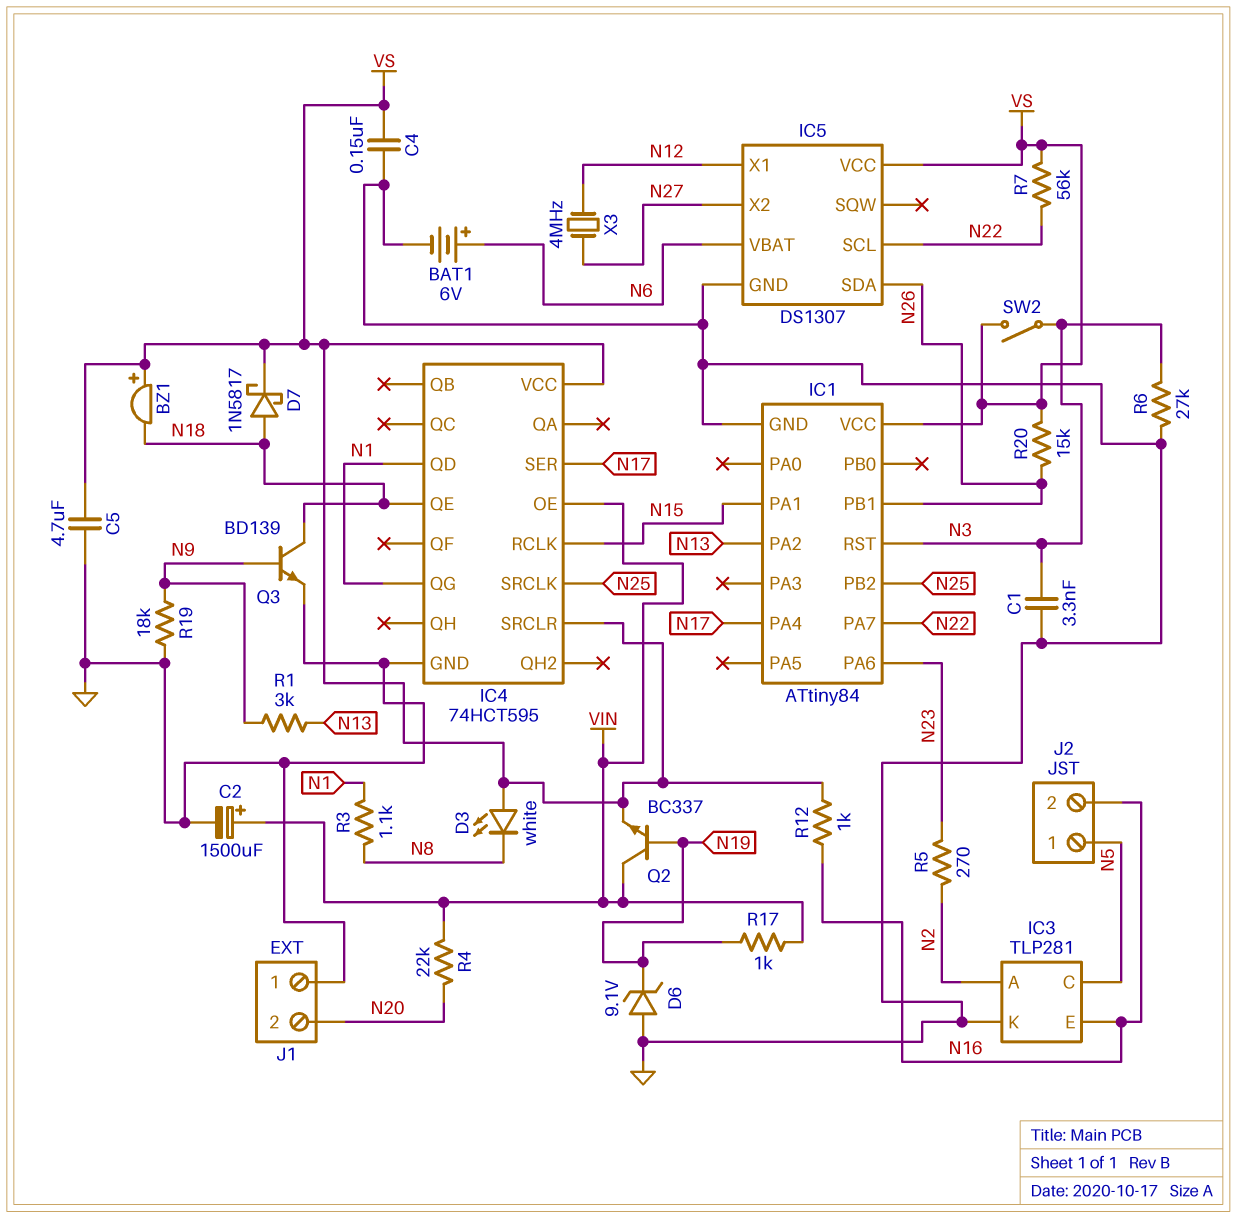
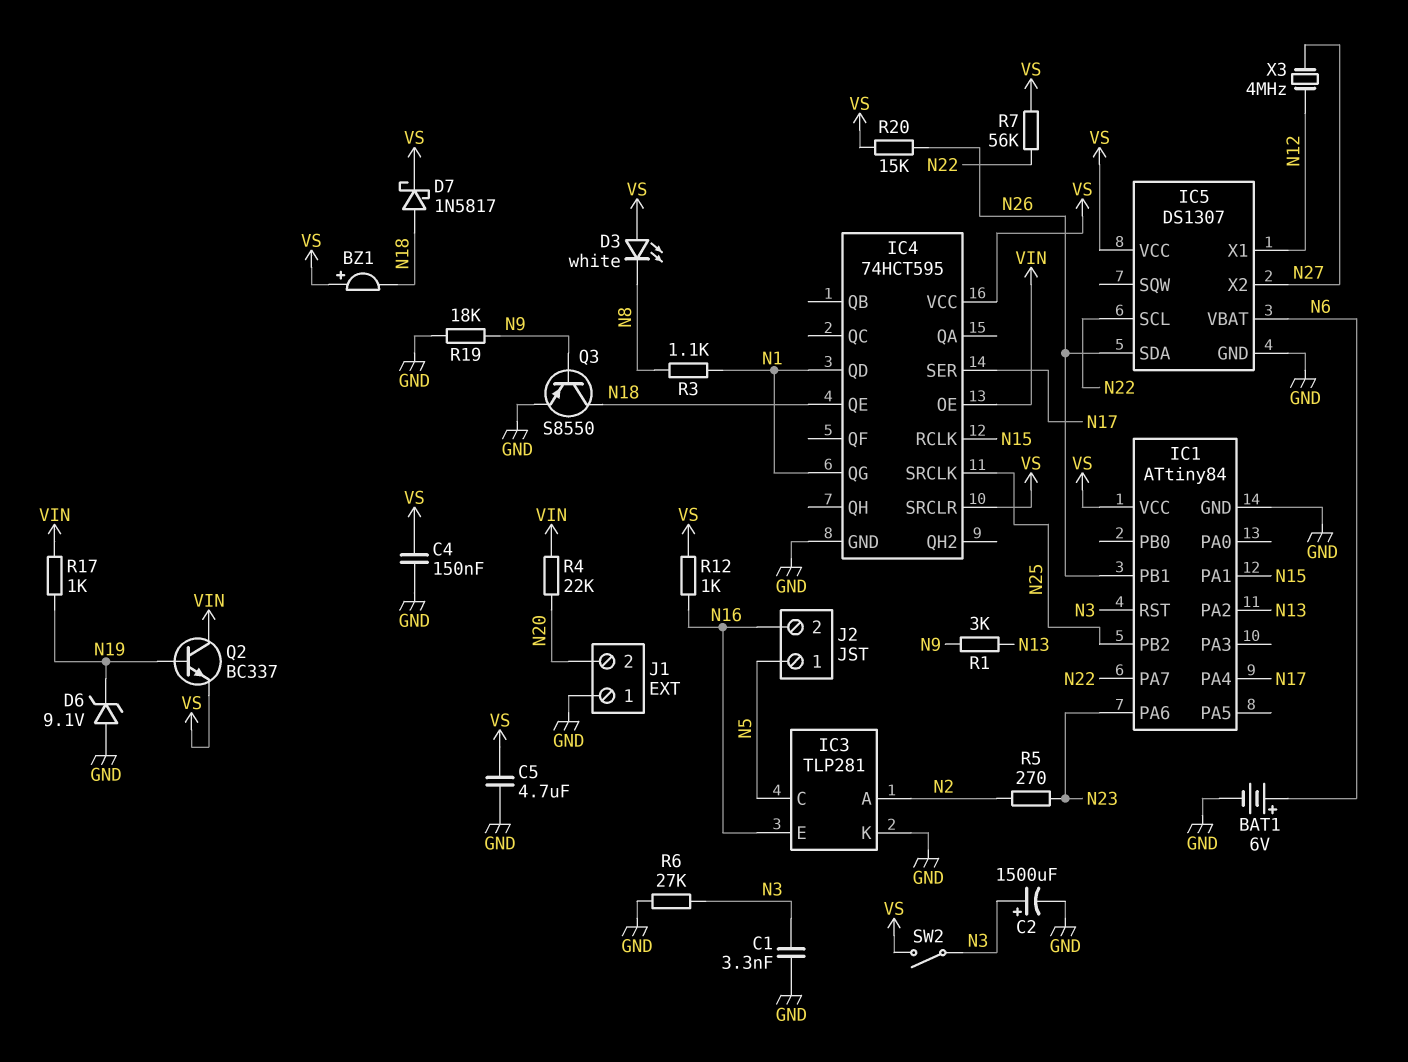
C2: 1500uF (plus VIN, minus GND) -> 1500uF (plus N3, minus GND)
Q3: NPN BD139 (B N9, C N18, E GND) -> PNP S8550 (B N9, C N18, E GND)

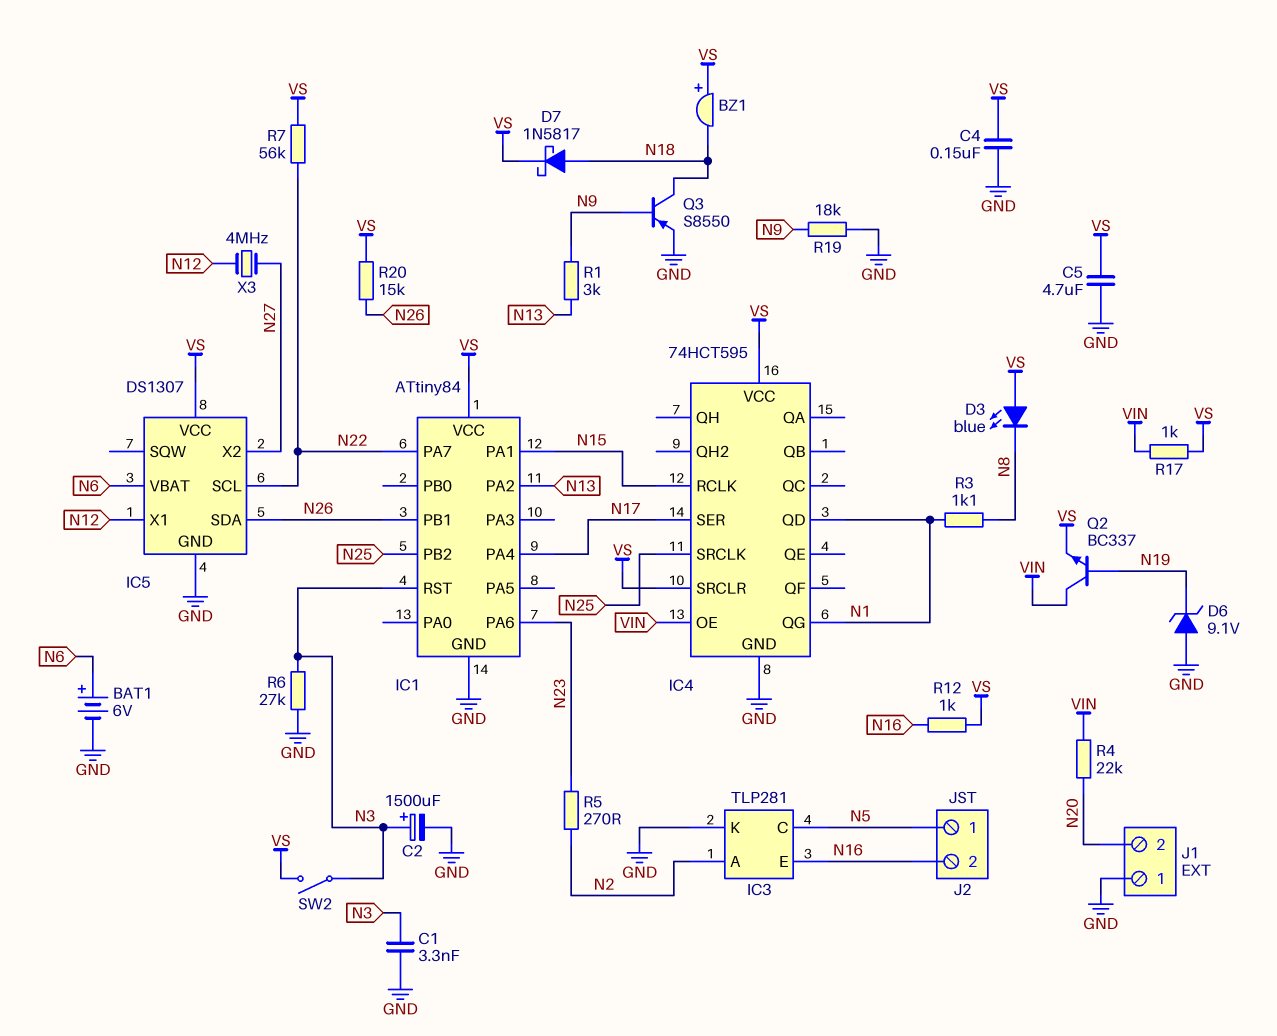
D3: LED white (A VS, K N8) -> LED blue (A VS, K N8)
IC4 pin QE: N18 -> none
R17: 1k (N19, VIN) -> 1k (VIN, VS)

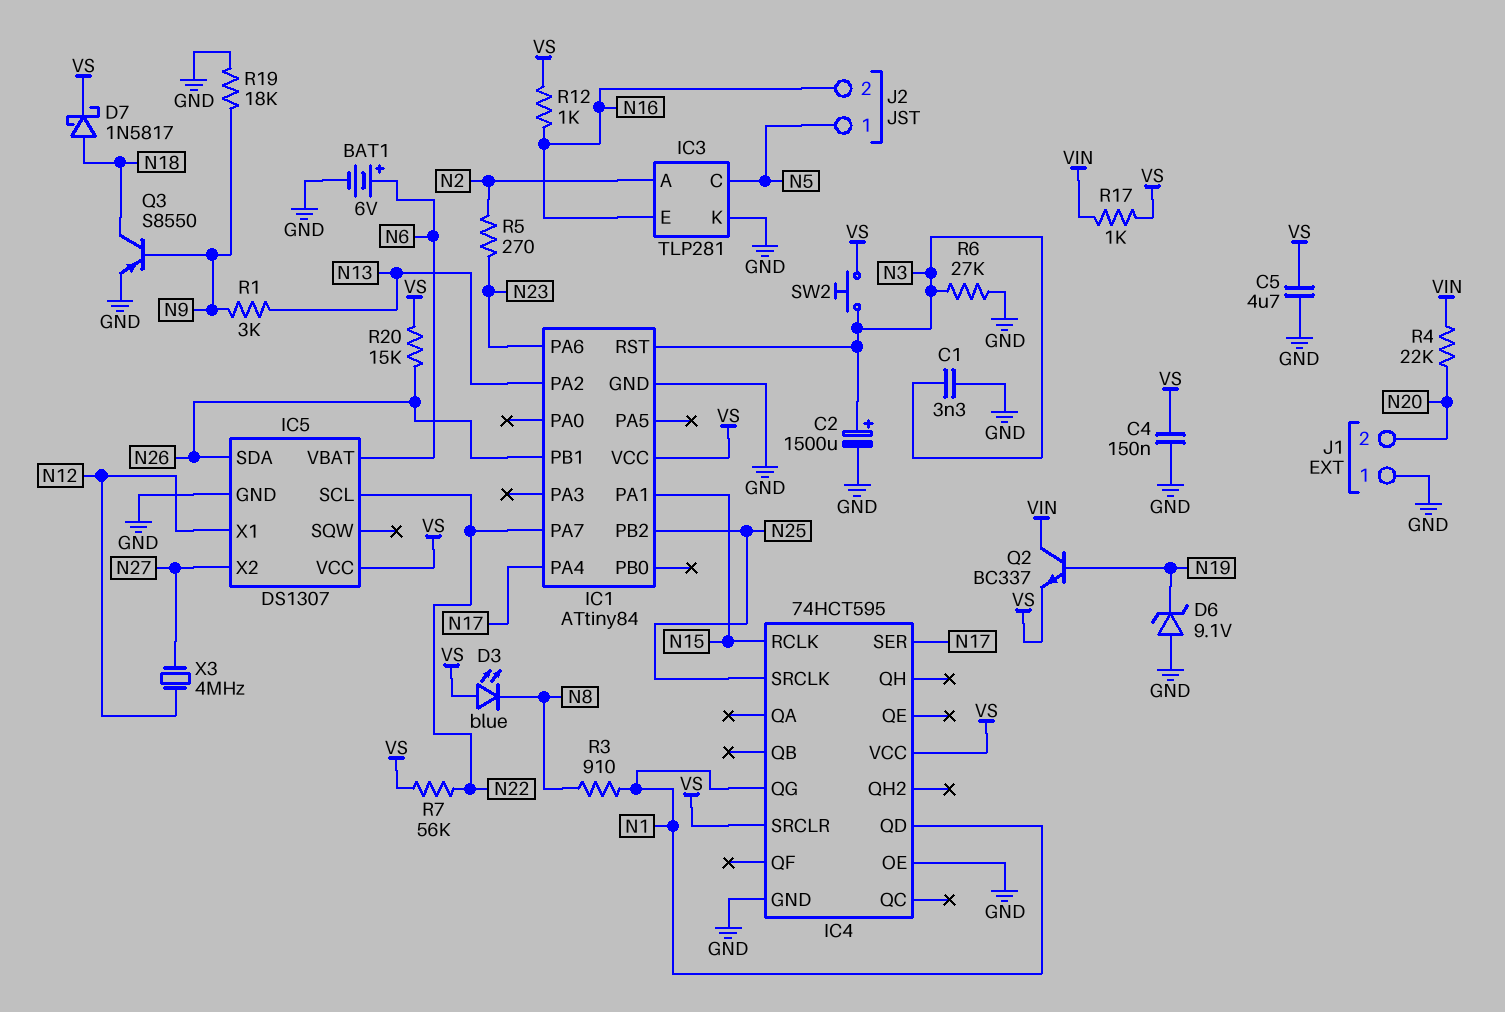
BZ1: buzzer (plus VS, minus N18) -> none
IC4 pin OE: VIN -> GND
R3: 1.1k (N1, N8) -> 910 (N1, N8)
SW2: switch (N3, VS) -> button (N3, VS)

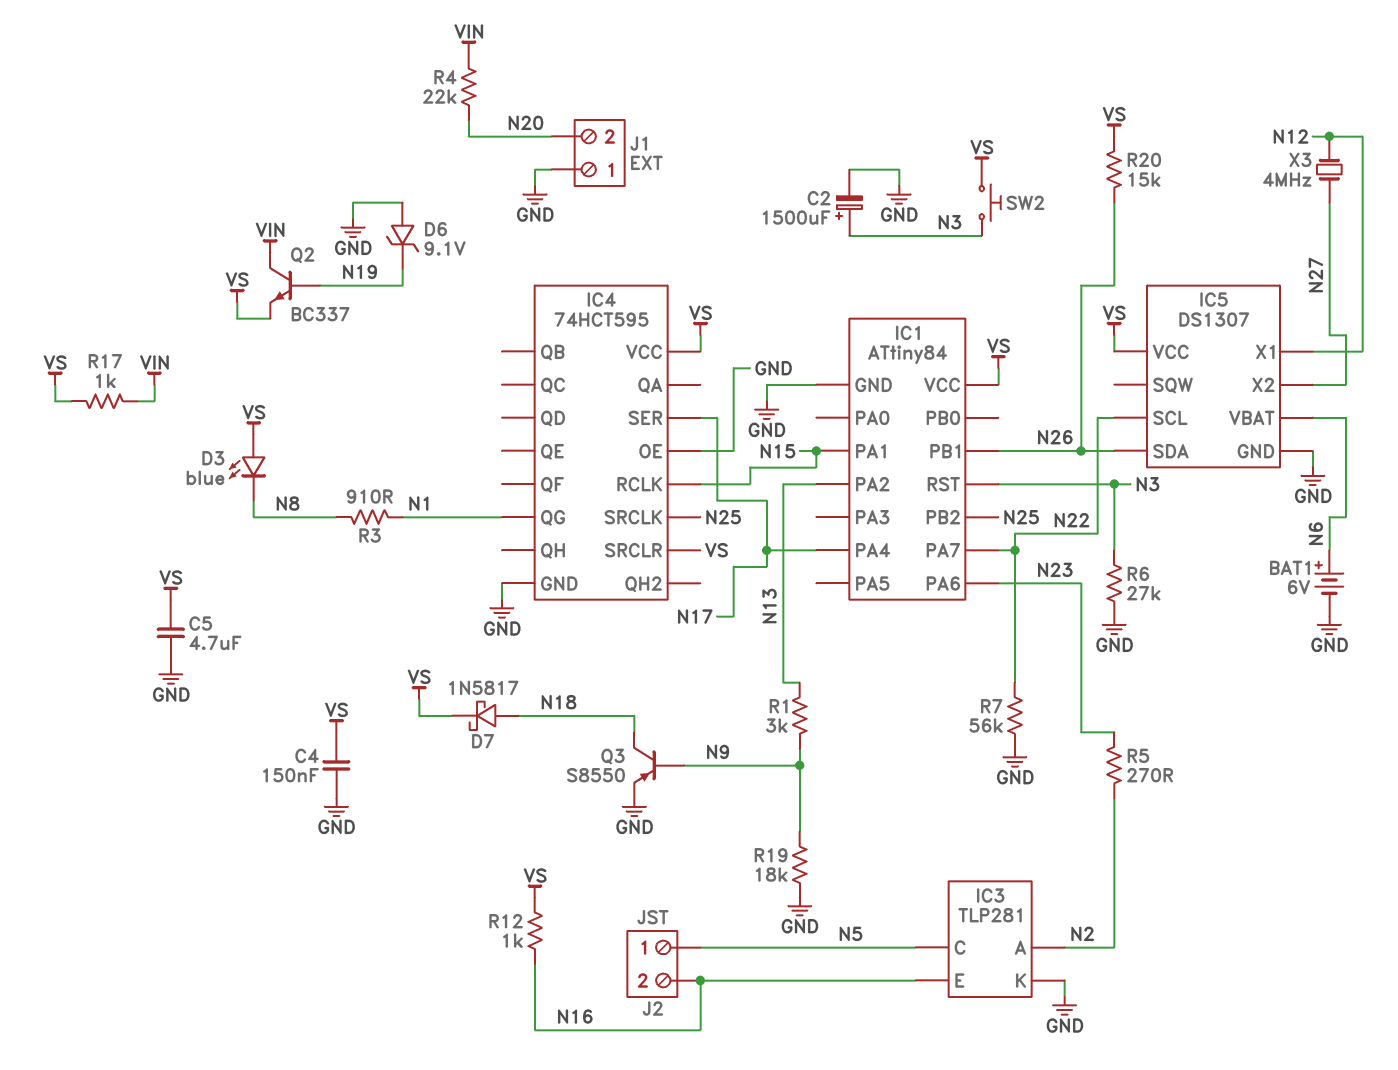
C1: 3.3nF (GND, N3) -> none
IC4 pin QD: N1 -> none
R7: 56k (N22, VS) -> 56k (GND, N22)

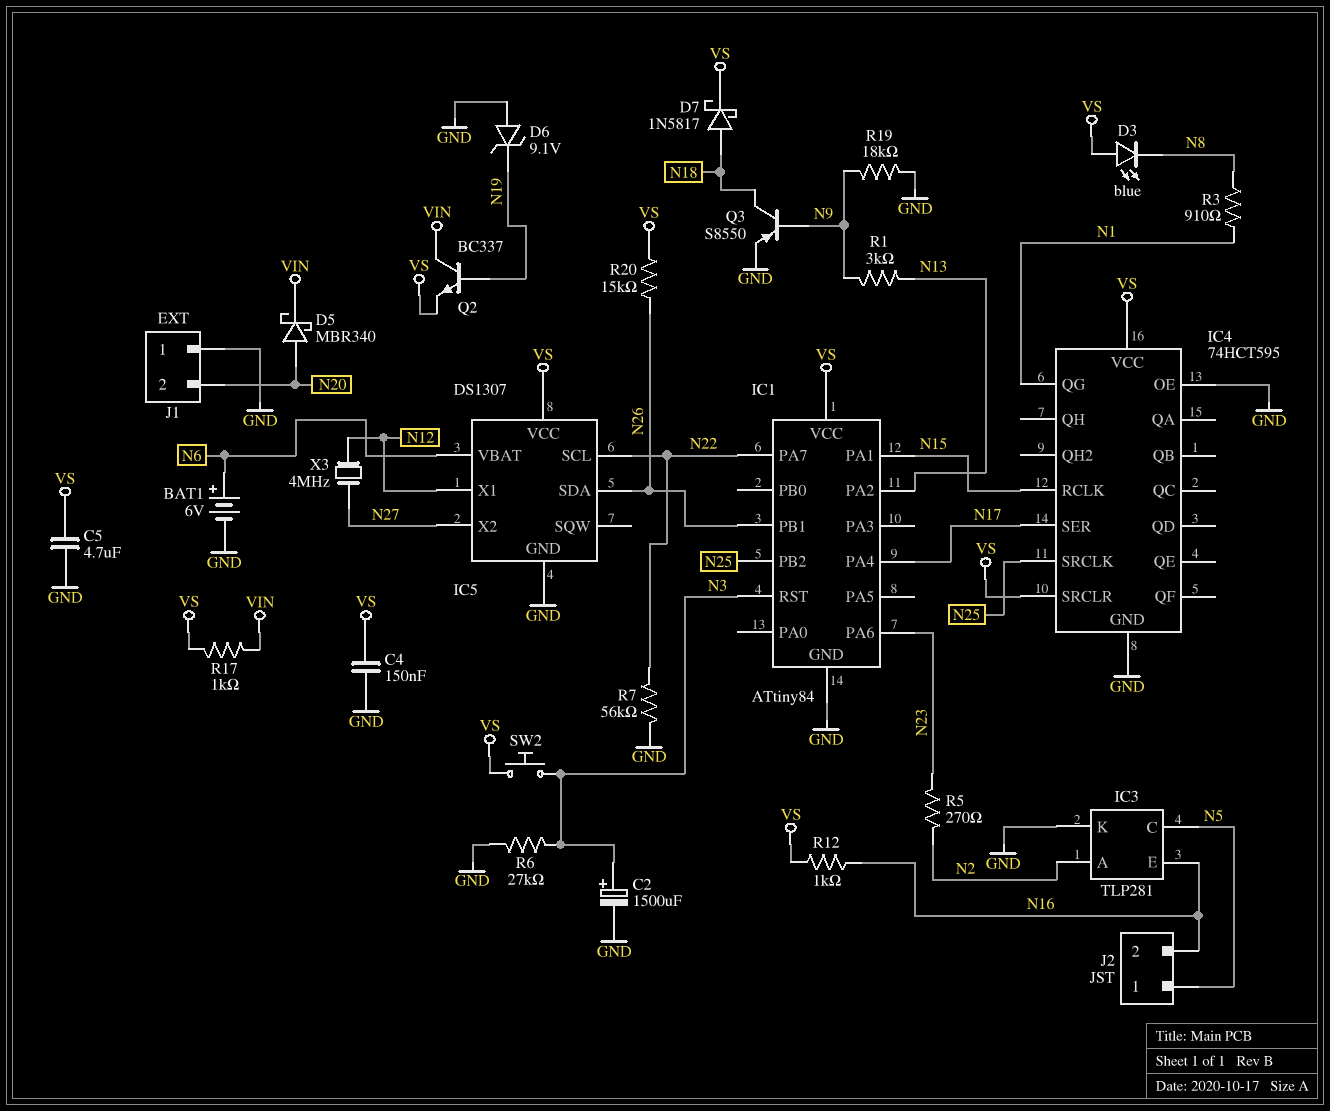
D5: none -> schottky MBR340 (A N20, K VIN)
R4: 22k (N20, VIN) -> none

